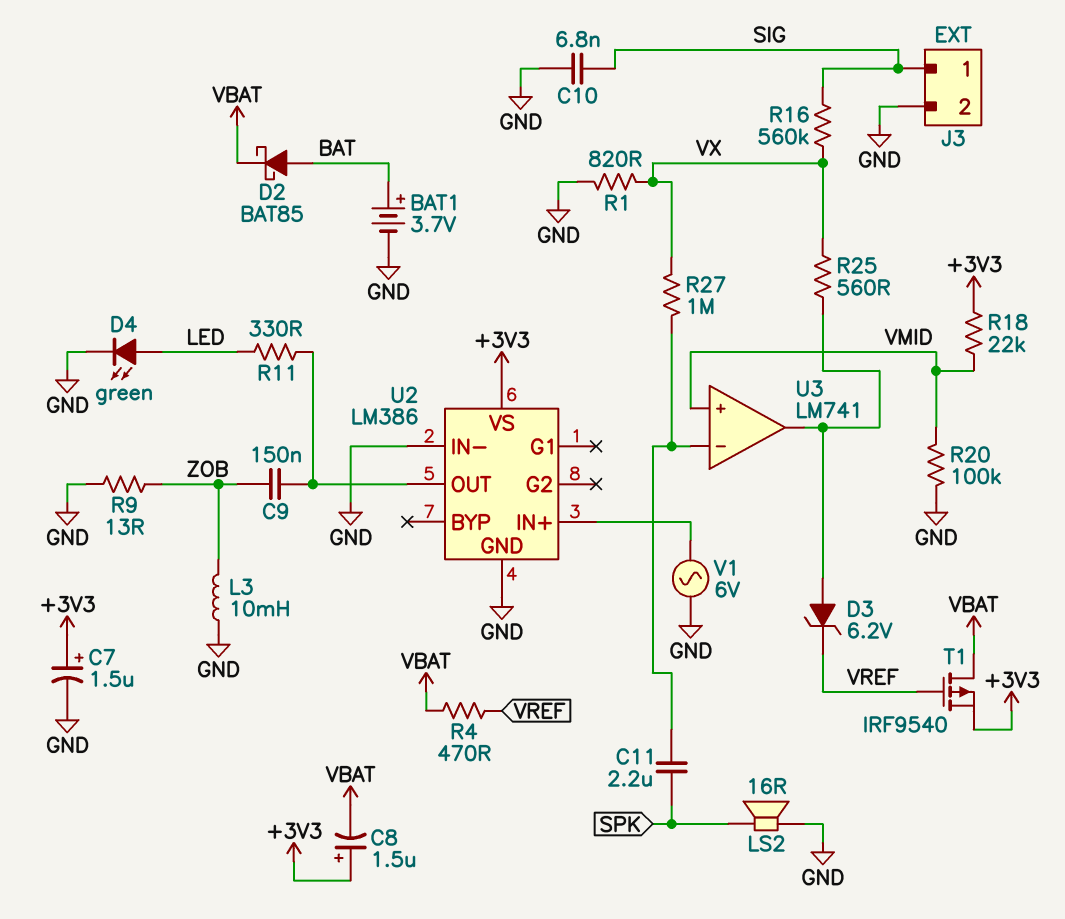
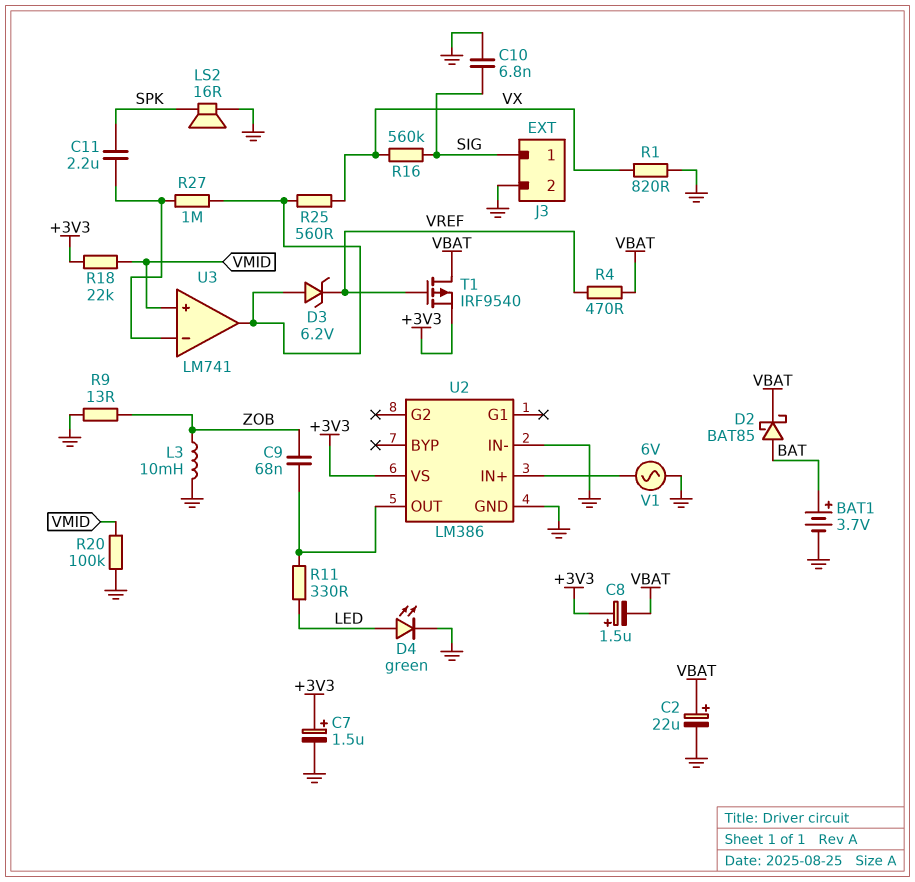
C2: none -> 22uF (plus VBAT, minus GND)
C9: 150nF (U2/OUT, ZOB) -> 68nF (U2/OUT, ZOB)
R27: 1M (U3/in-, VX) -> 1M (U3/in-, U3/out)

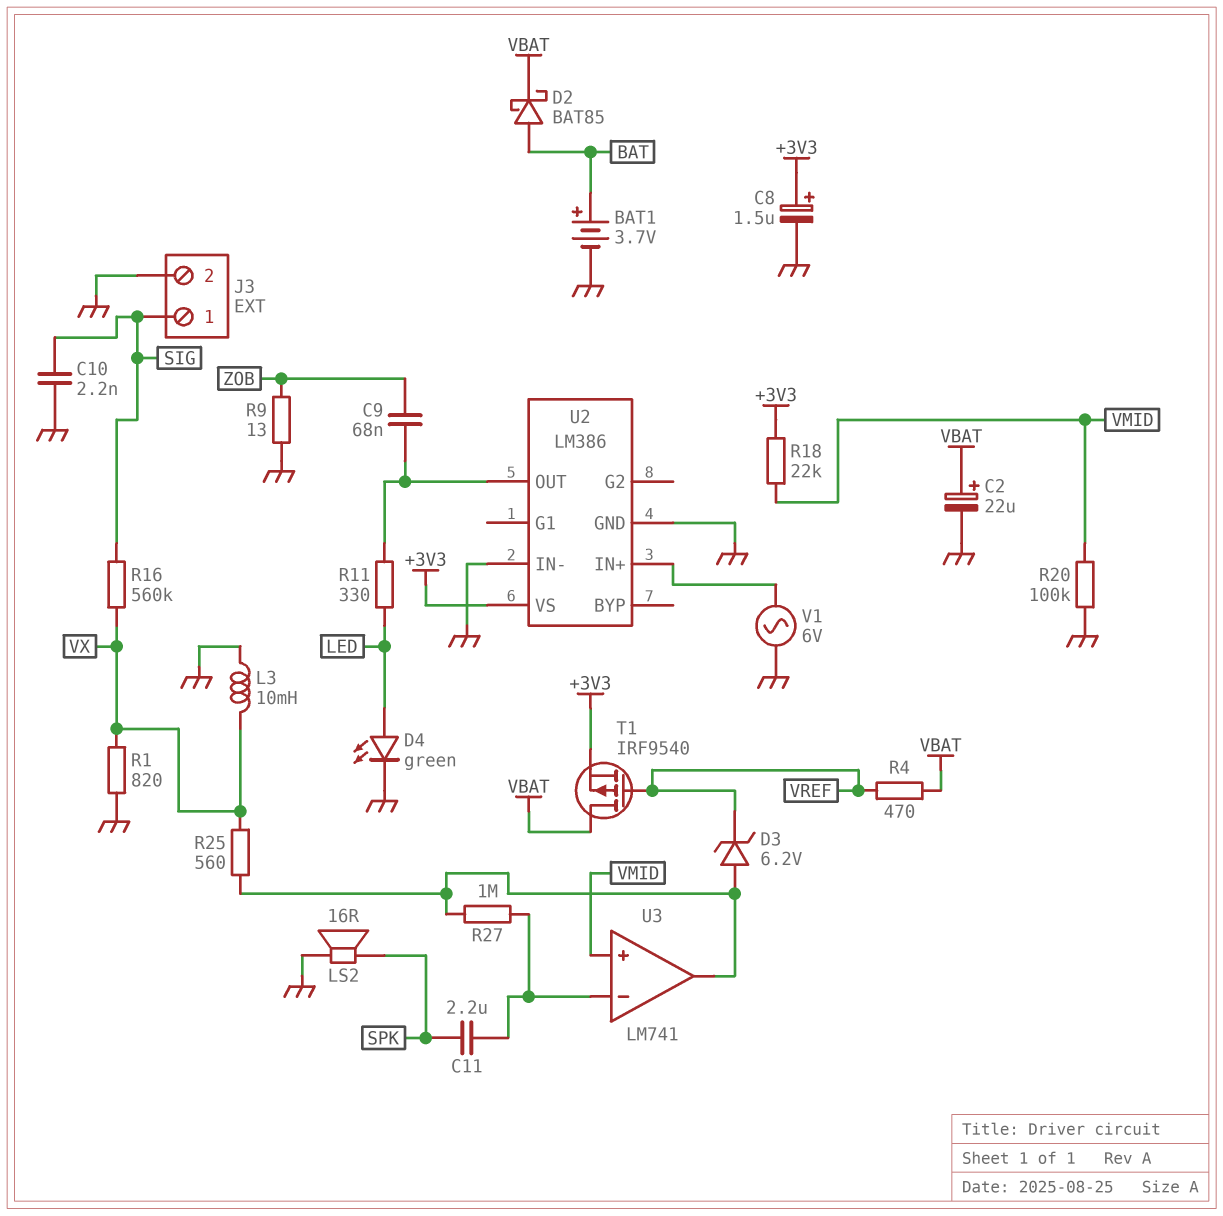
C7: 1.5uF (plus +3V3, minus GND) -> none
C8: 1.5uF (plus +3V3, minus VBAT) -> 1.5uF (plus +3V3, minus GND)
C10: 6.8nF (GND, SIG) -> 2.2nF (GND, SIG)
L3: 10mH (GND, ZOB) -> 10mH (GND, VX)

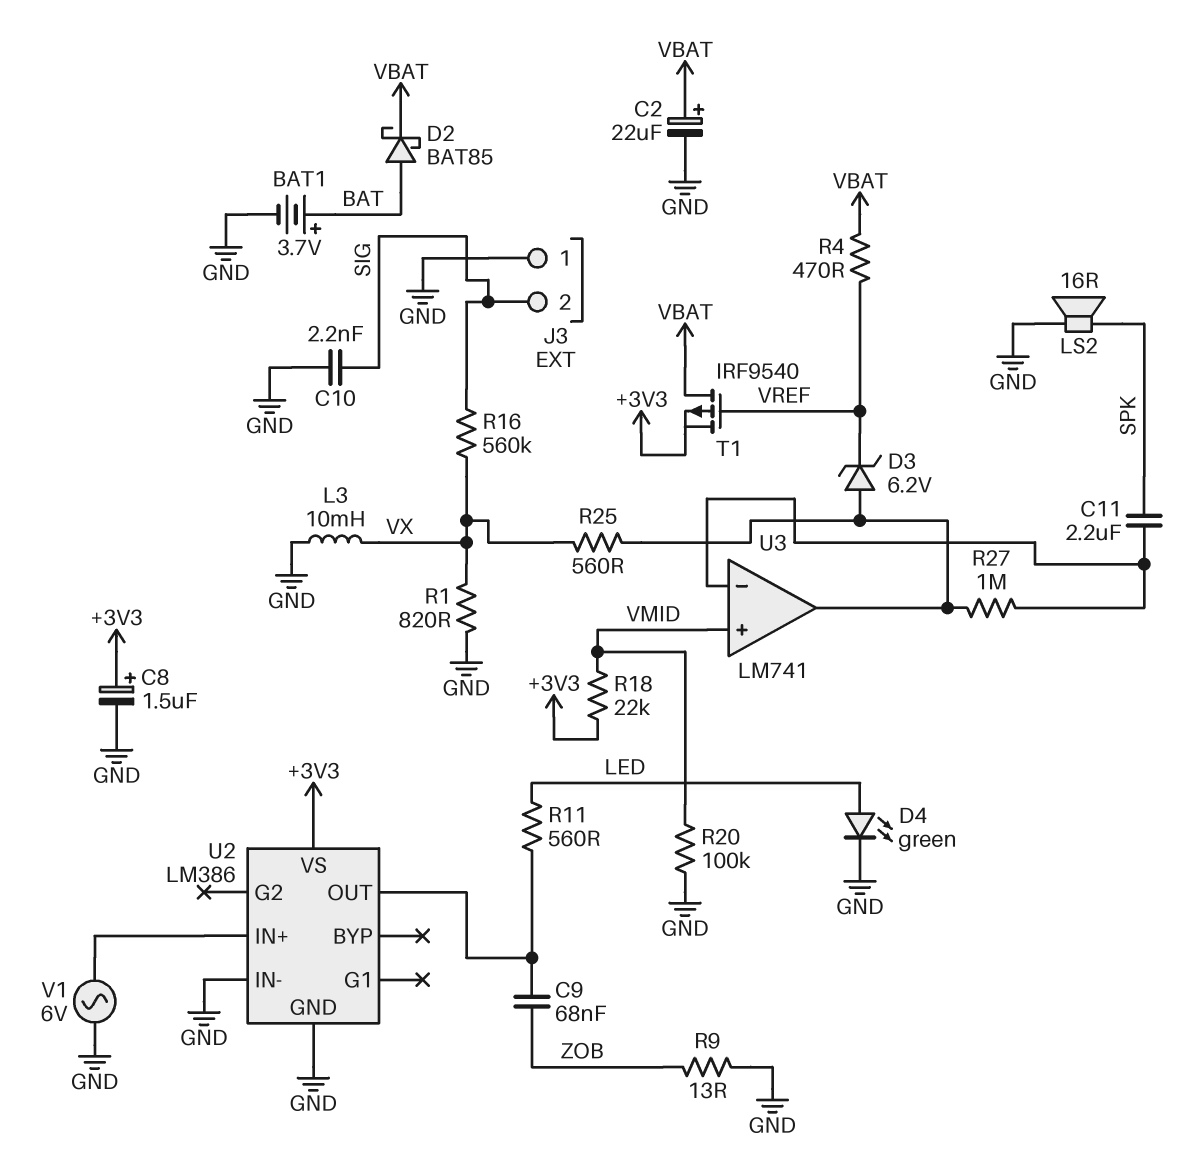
J3 pin 1: SIG -> GND
J3 pin 2: GND -> SIG
R11: 330 (LED, U2/OUT) -> 560 (LED, U2/OUT)

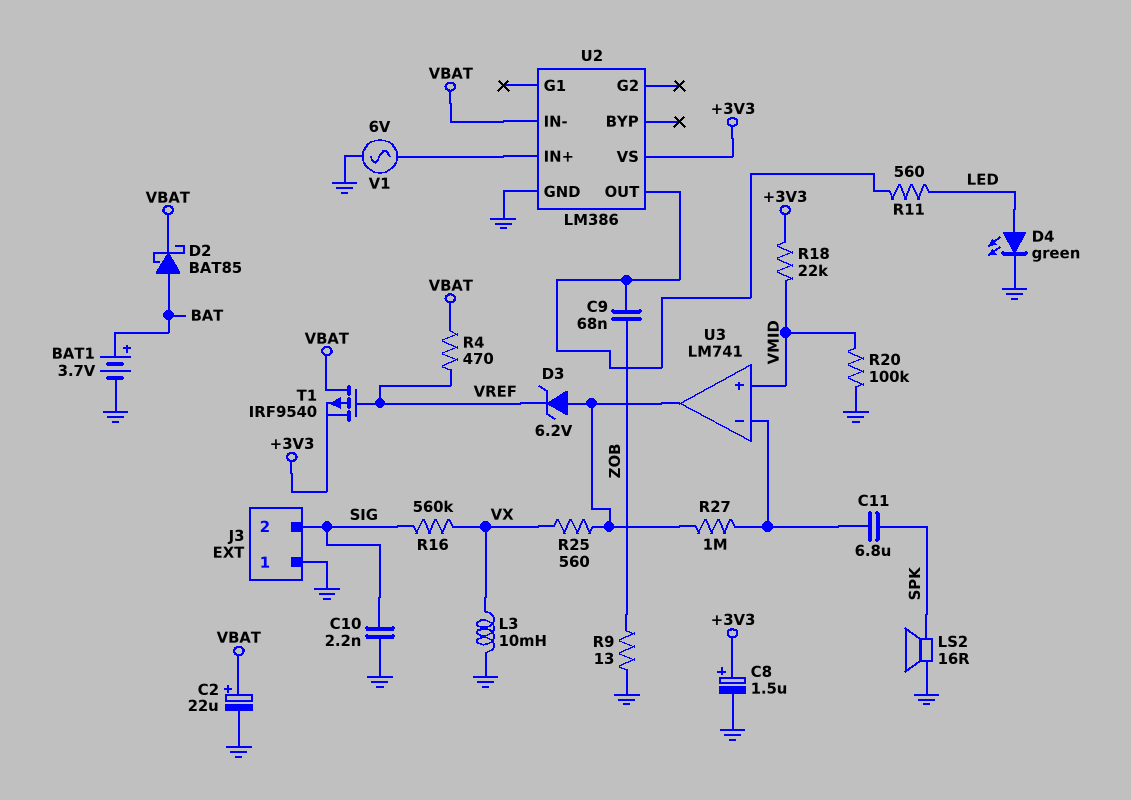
C11: 2.2uF (SPK, U3/in-) -> 6.8uF (SPK, U3/in-)
R1: 820 (GND, VX) -> none
U2 pin IN-: GND -> VBAT

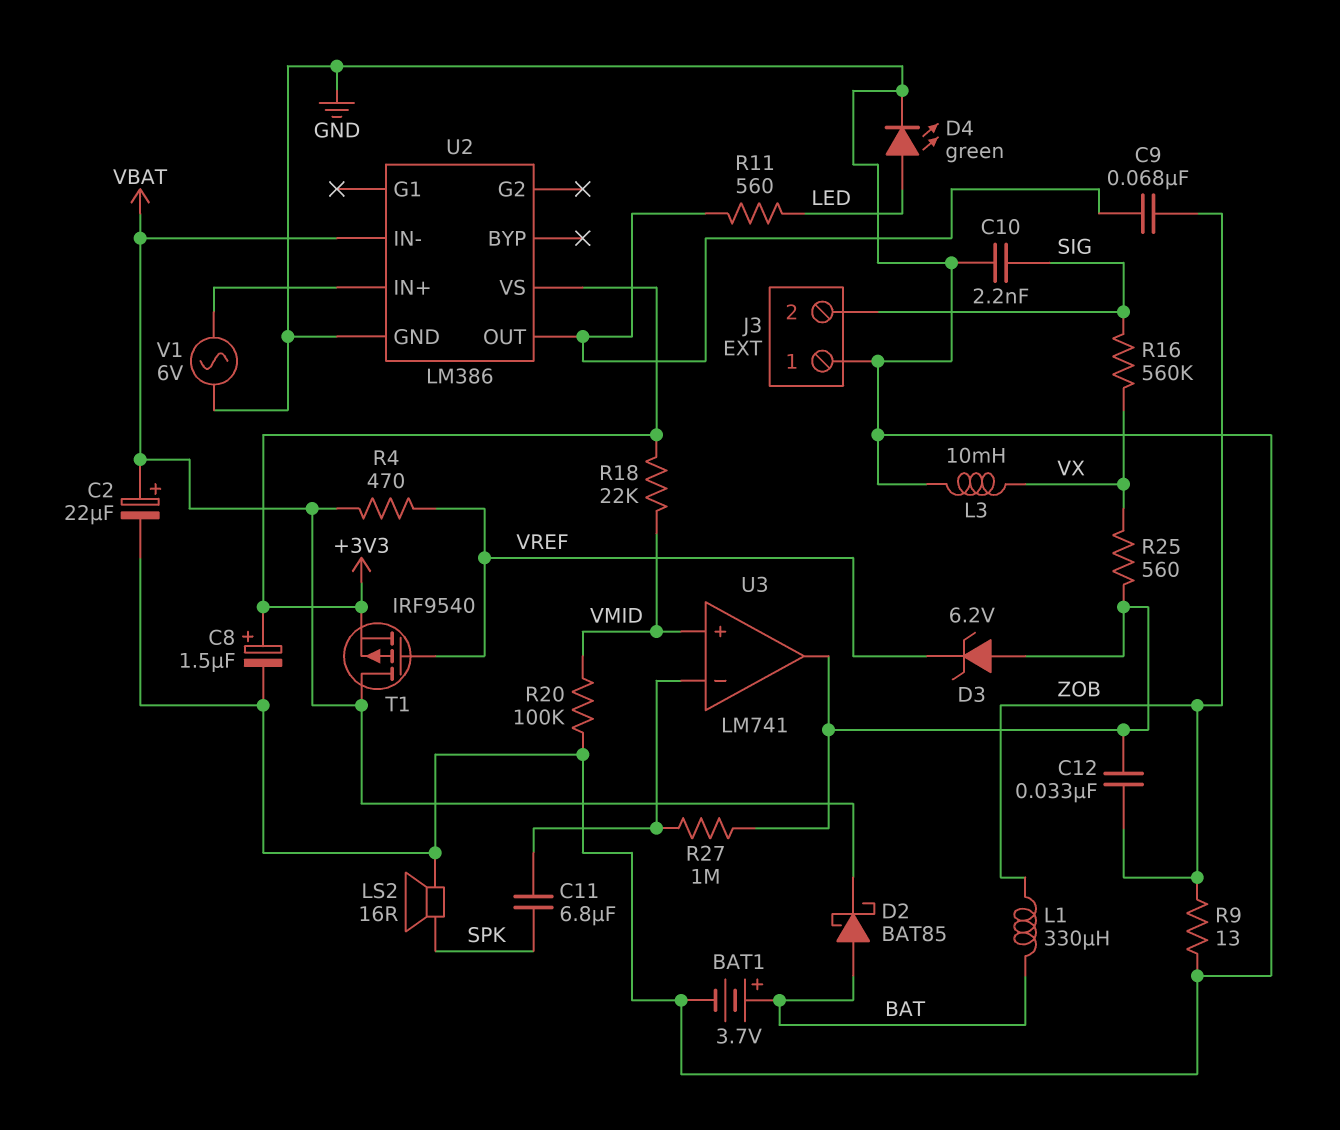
C12: none -> 33nF (U3/out, ZOB)
L1: none -> 330uH (BAT, ZOB)

